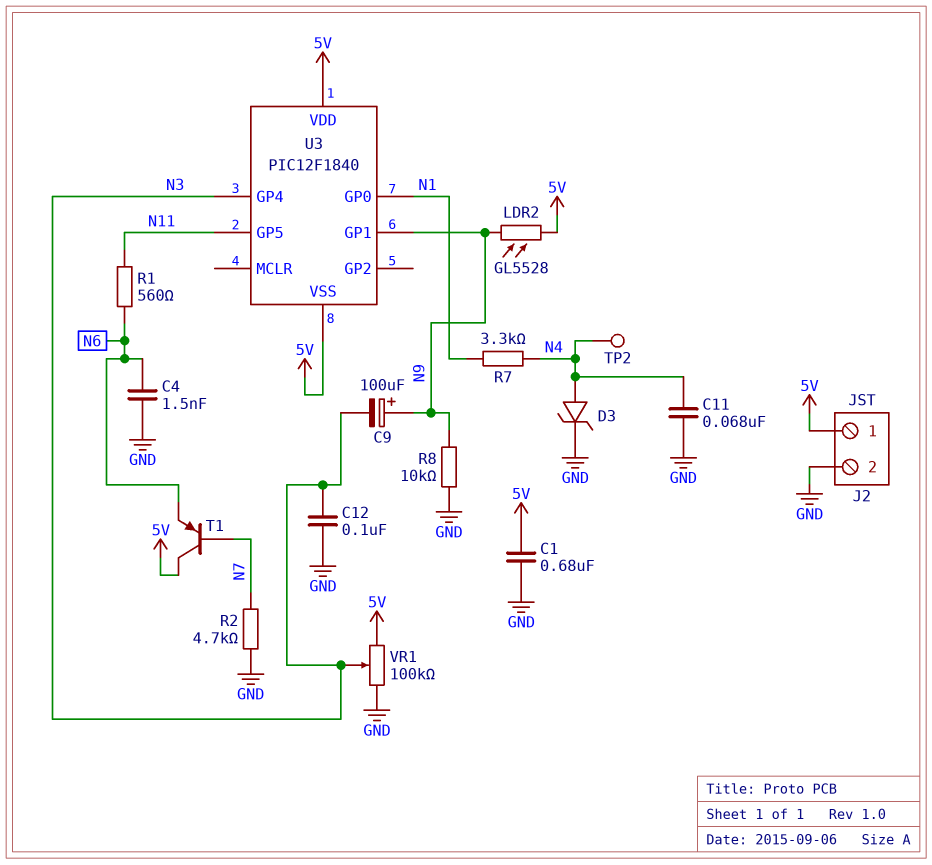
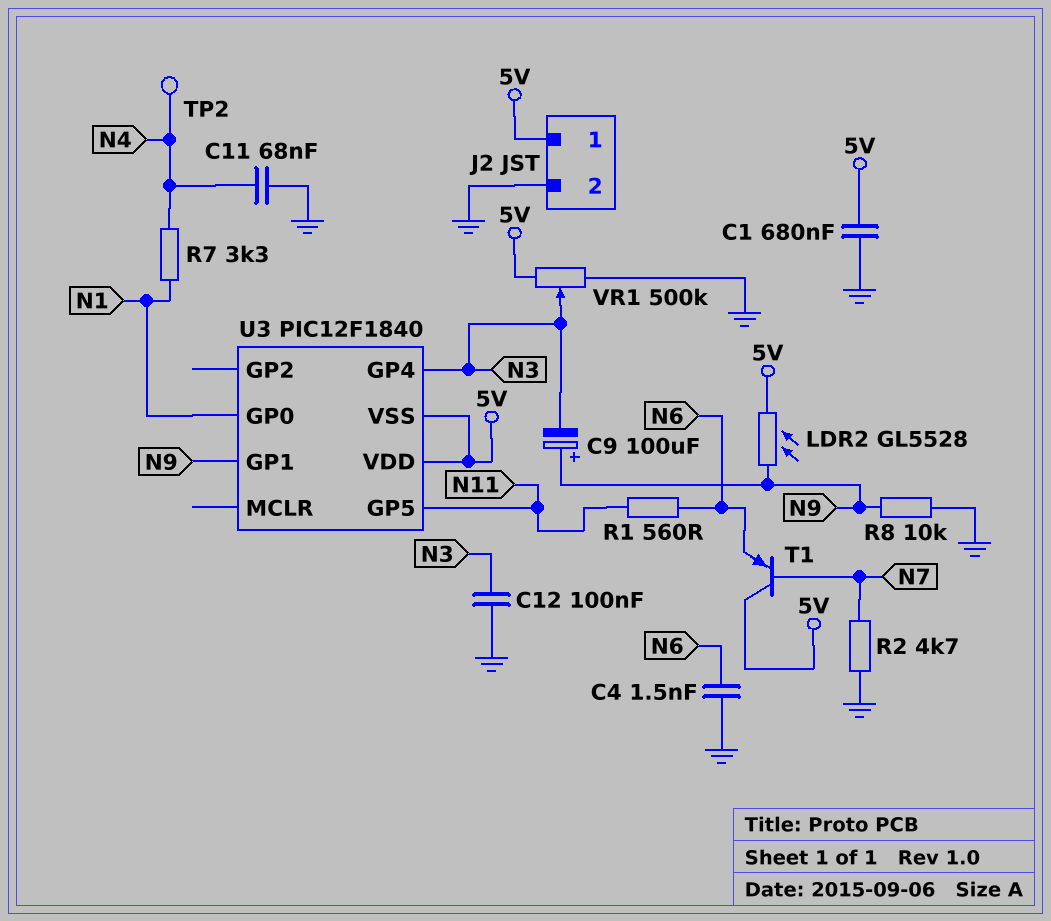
D3: zener (A N4, K GND) -> none
VR1: 100k (5V, GND, wiper N3) -> 500k (5V, GND, wiper N3)

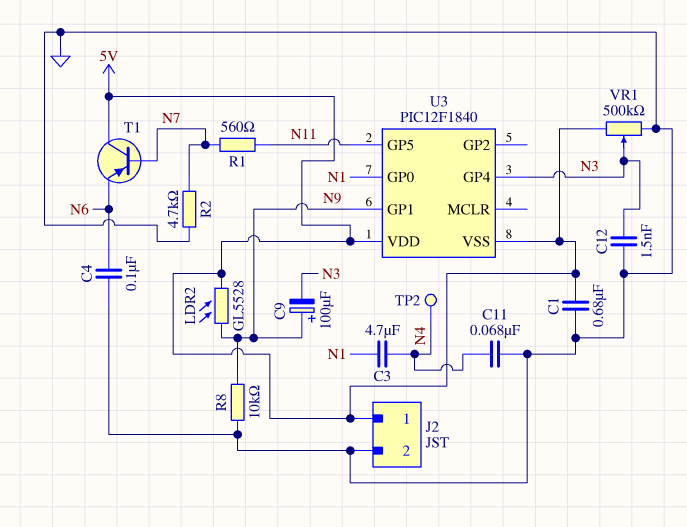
C3: none -> 4.7uF (N1, N4)
C4: 1.5nF (GND, N6) -> 100nF (GND, N6)
C12: 100nF (GND, N3) -> 1.5nF (GND, N3)
R1: 560 (N6, N11) -> 560 (N7, N11)
R7: 3.3k (N1, N4) -> none

